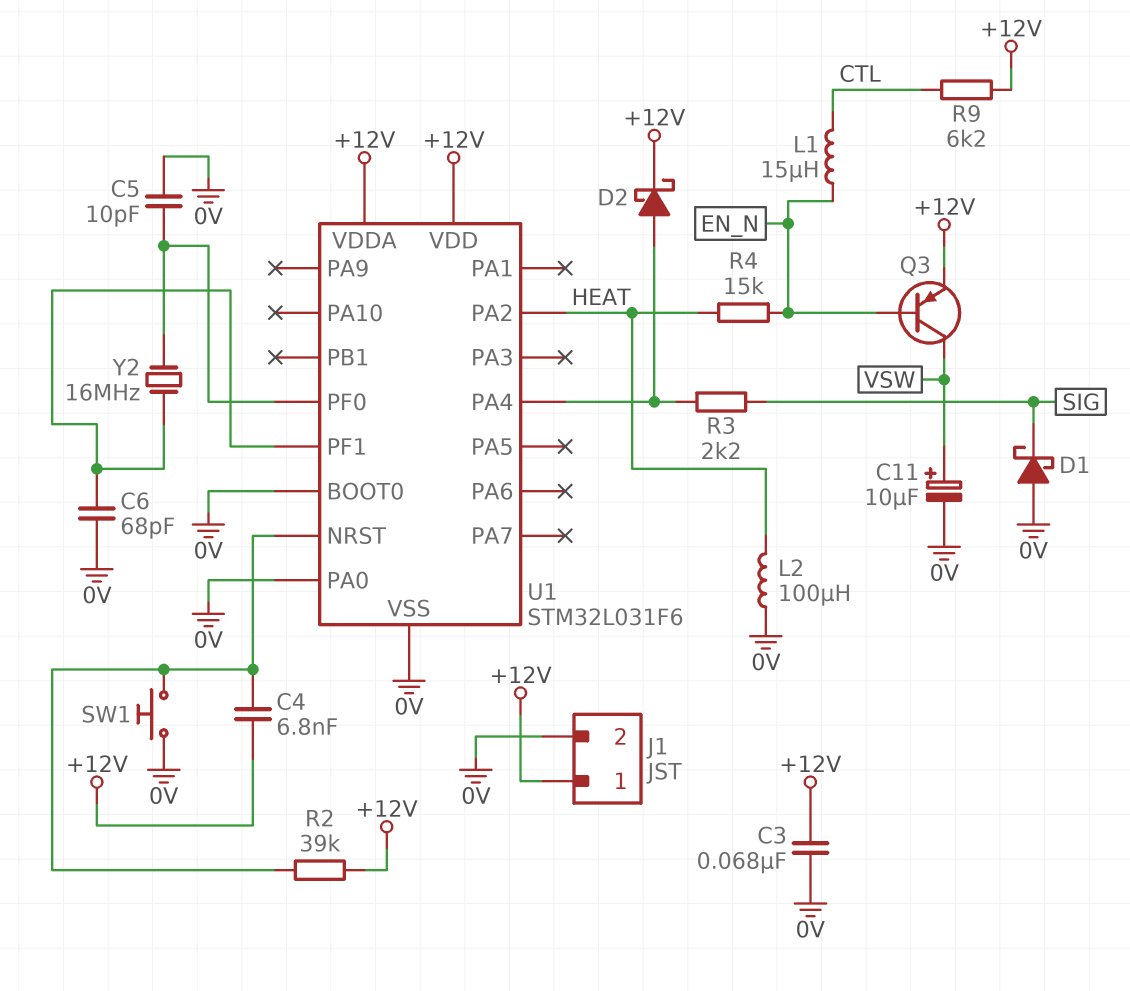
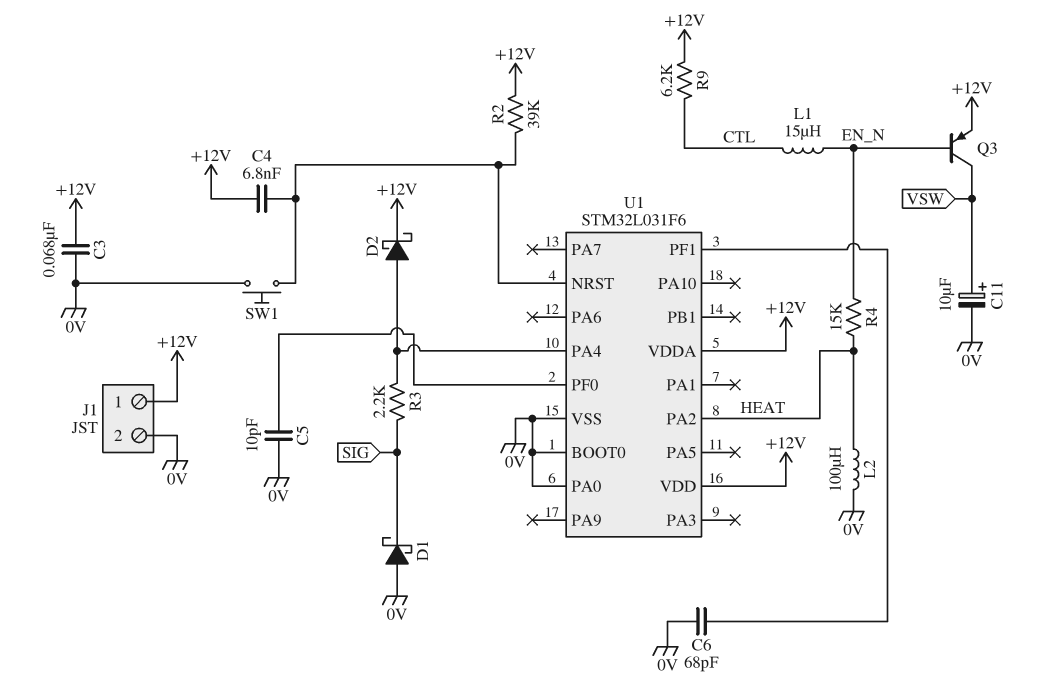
Y2: 16MHz (U1/PF0, U1/PF1) -> none

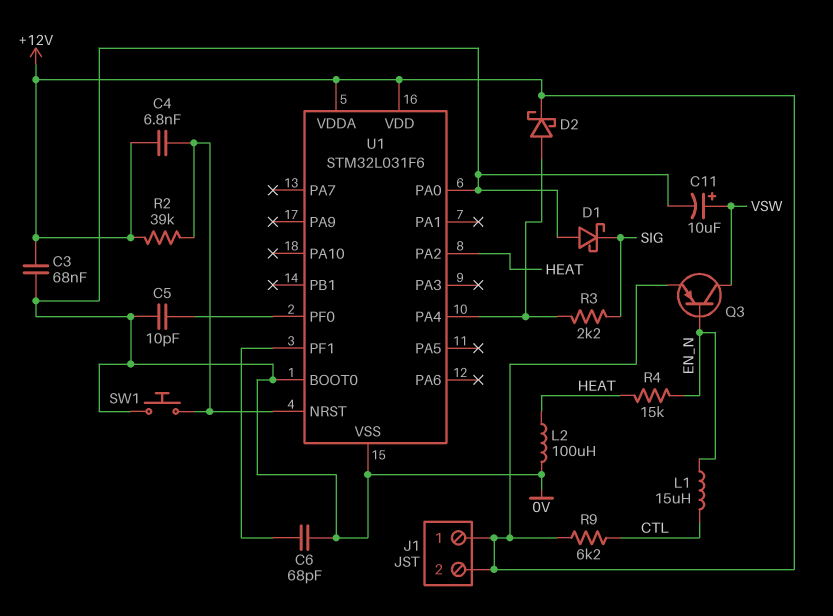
J1 pin 2: 0V -> +12V

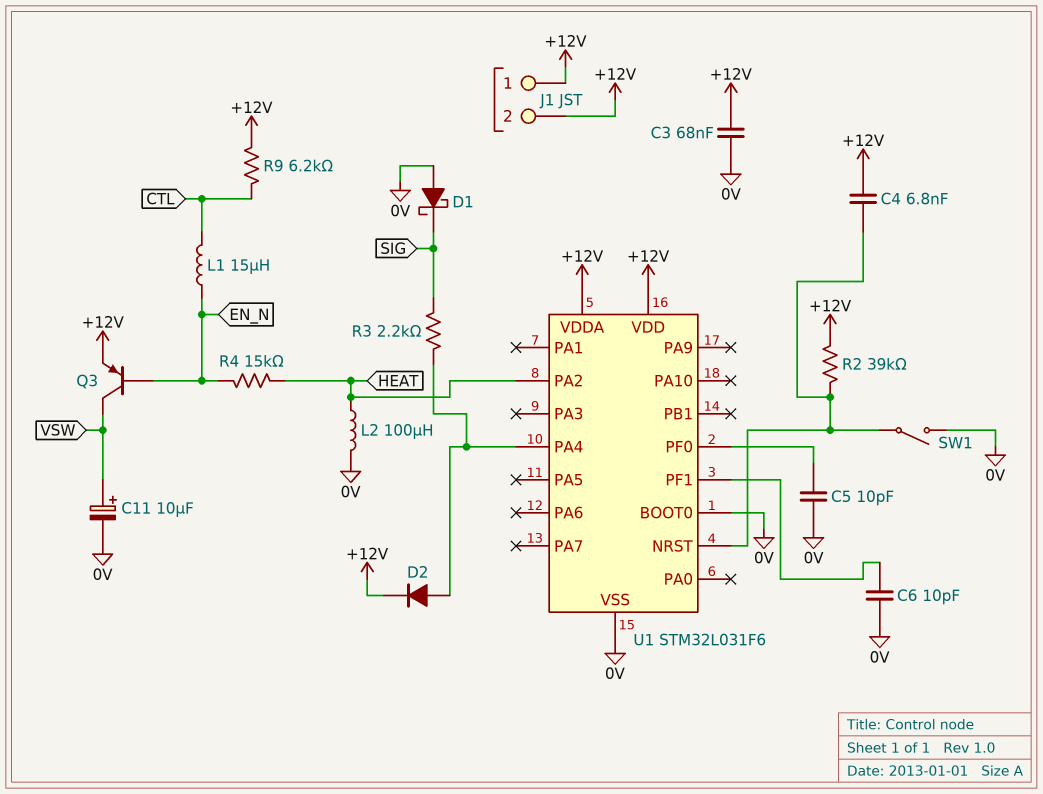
C6: 68pF (0V, U1/PF1) -> 10pF (0V, U1/PF1)
D2: schottky (A U1/PA4, K +12V) -> diode (A U1/PA4, K +12V)
SW1: button (0V, U1/NRST) -> switch (0V, U1/NRST)
U1 pin PA0: 0V -> none

